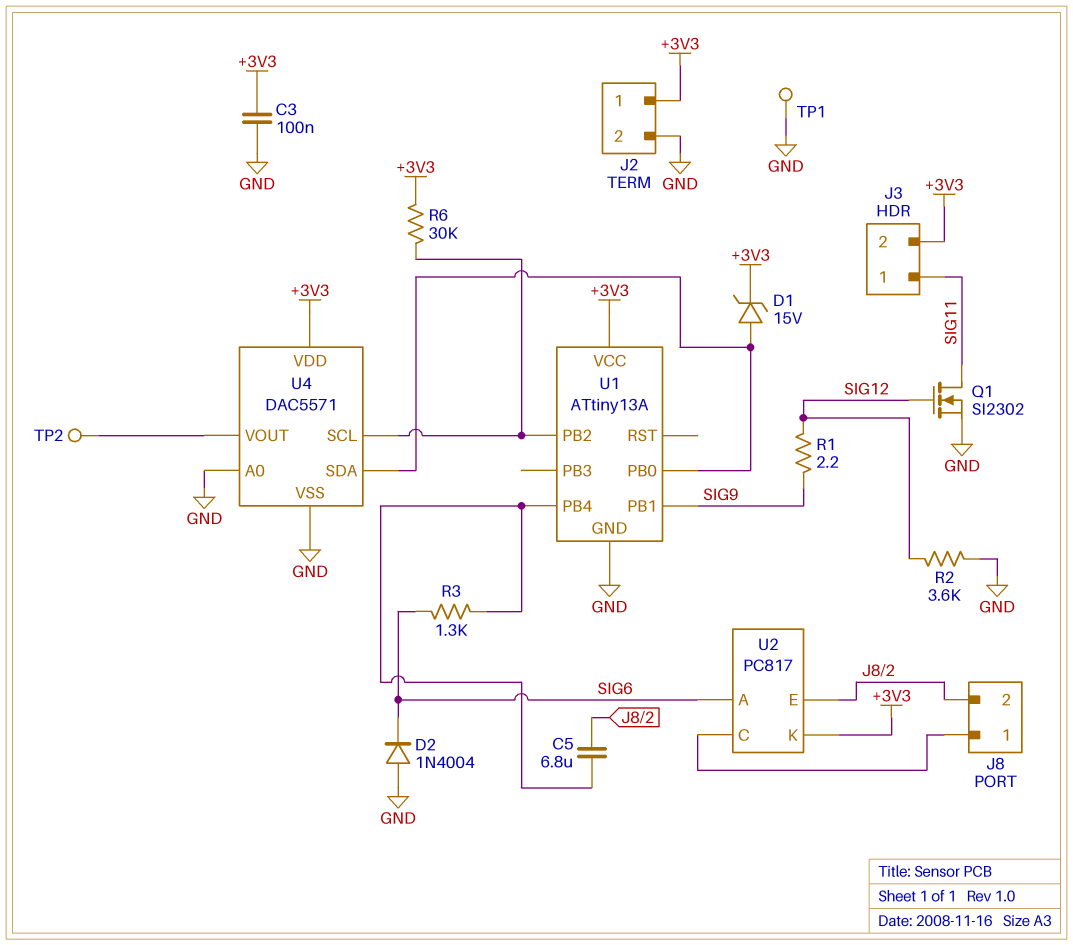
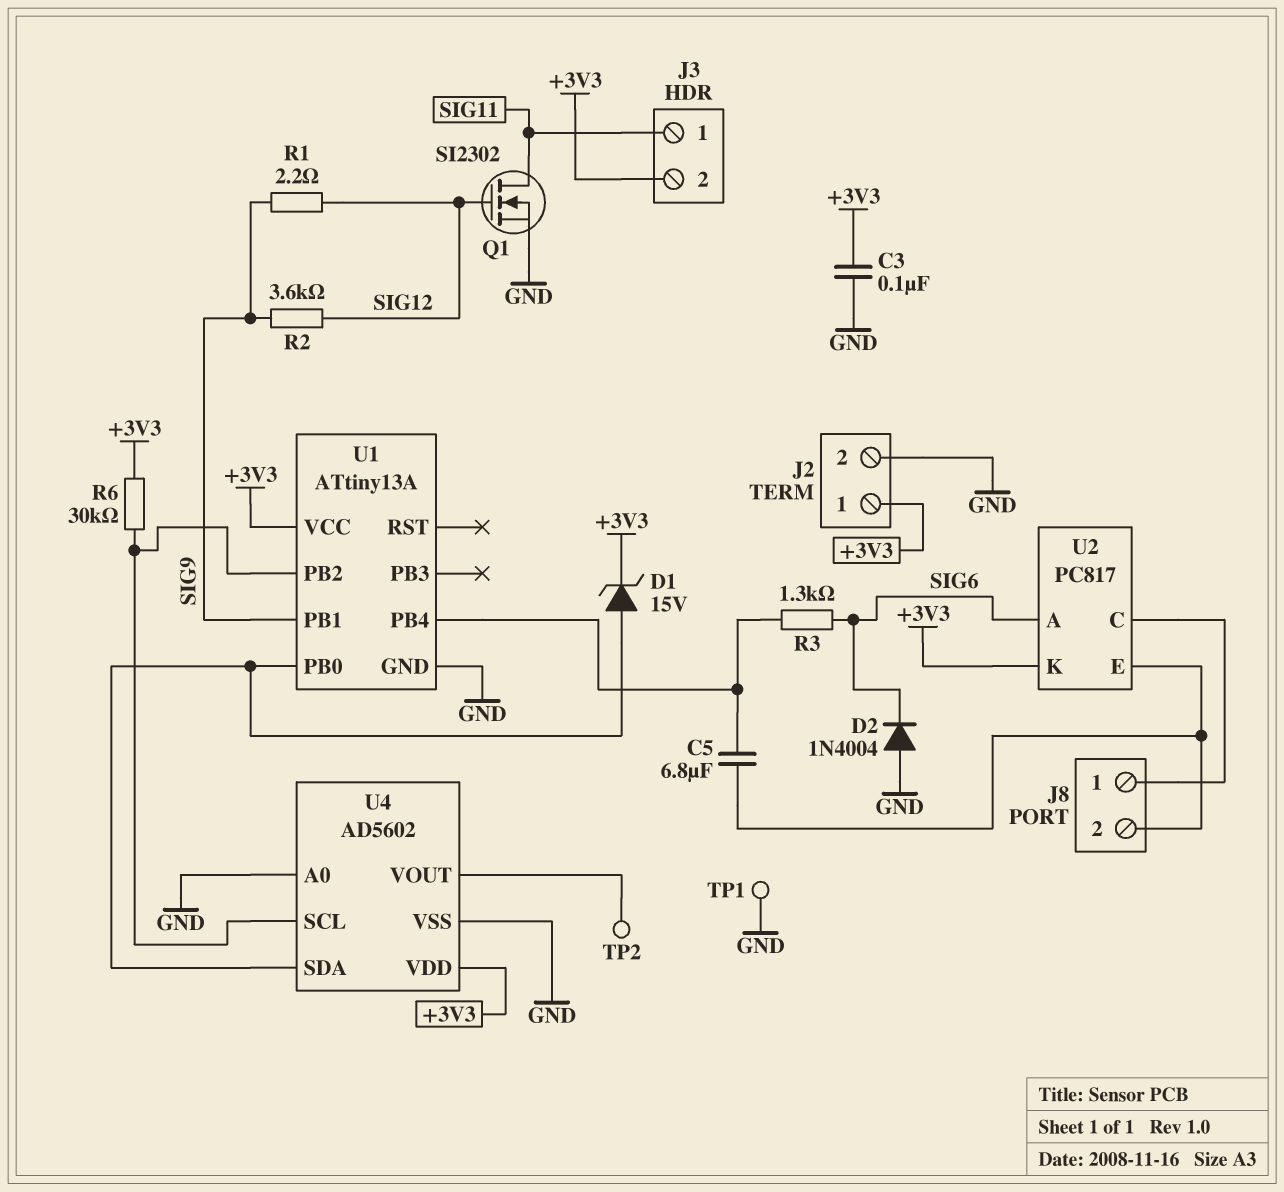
R2: 3.6k (GND, SIG12) -> 3.6k (SIG9, SIG12)
U4: DAC5571 -> AD5602

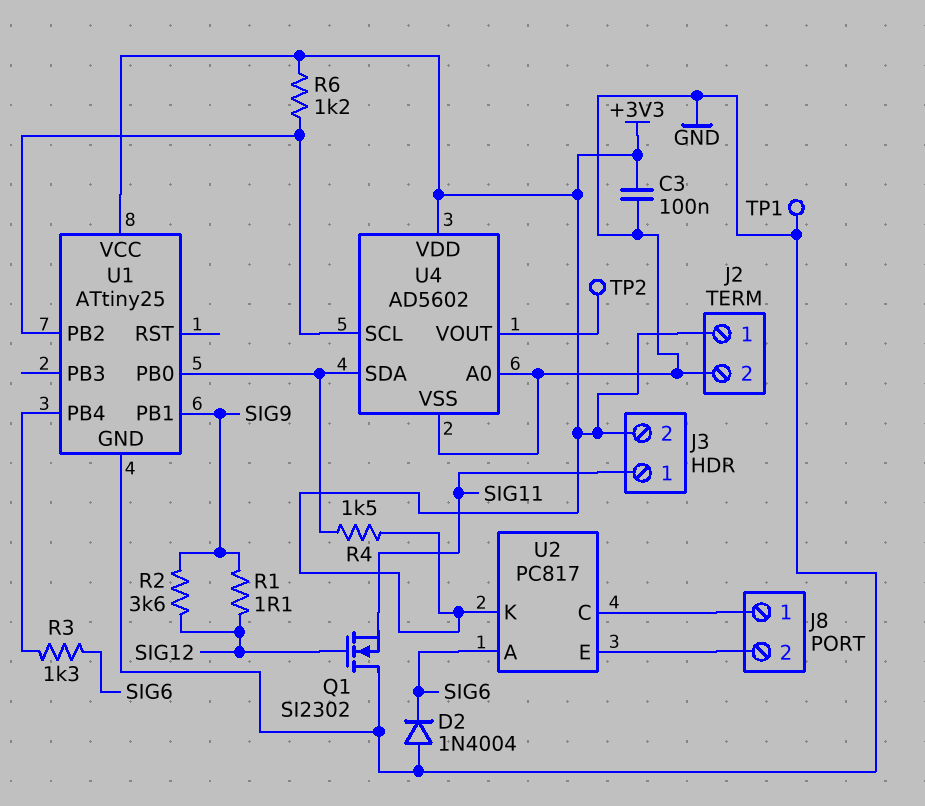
C5: 6.8uF (J8/2, U1/PB4) -> none
D1: zener 15V (A U1/PB0, K +3V3) -> none
Q1: NMOS SI2302 (G SIG12, D SIG11, S GND) -> NMOS SI2302 (G SIG12, D GND, S SIG11)
R1: 2.2 (SIG9, SIG12) -> 1.1 (SIG9, SIG12)
R4: none -> 1.5k (+3V3, U1/PB0)
R6: 30k (+3V3, U1/PB2) -> 1.2k (+3V3, U1/PB2)
U1: ATtiny13A -> ATtiny25

